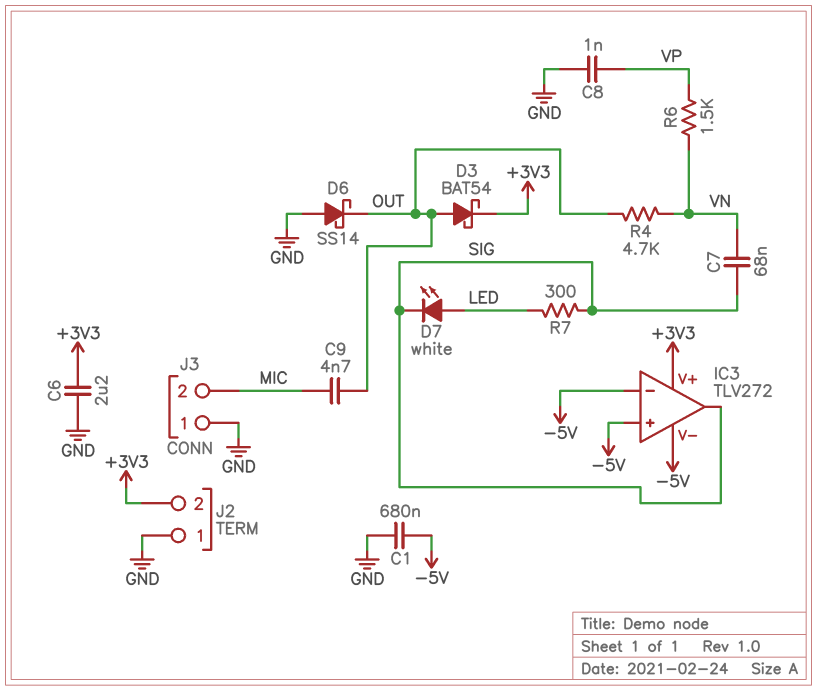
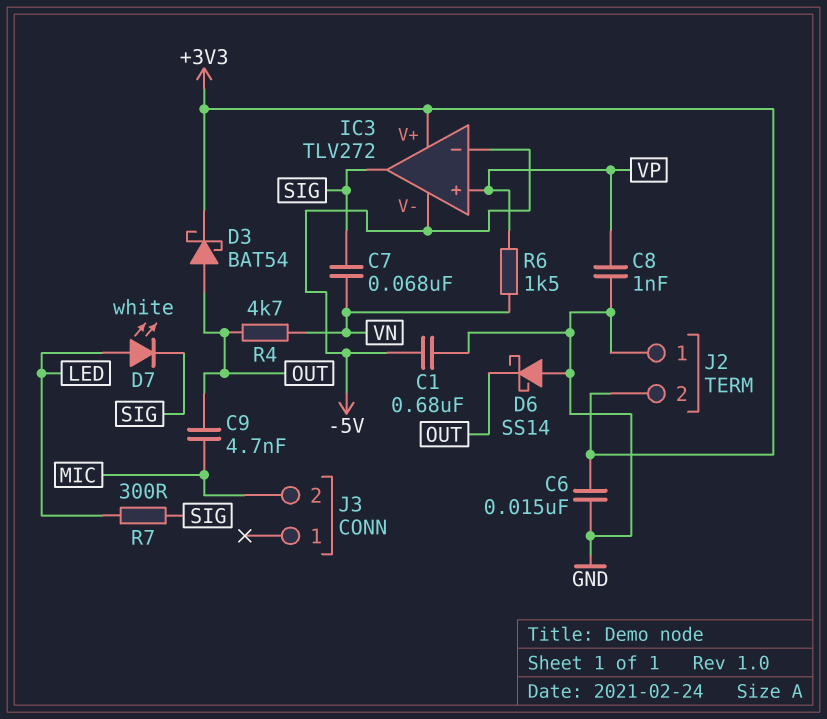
C6: 2.2uF (+3V3, GND) -> 15nF (+3V3, GND)
IC3 pin in+: -5V -> VP
J3 pin 1: GND -> none

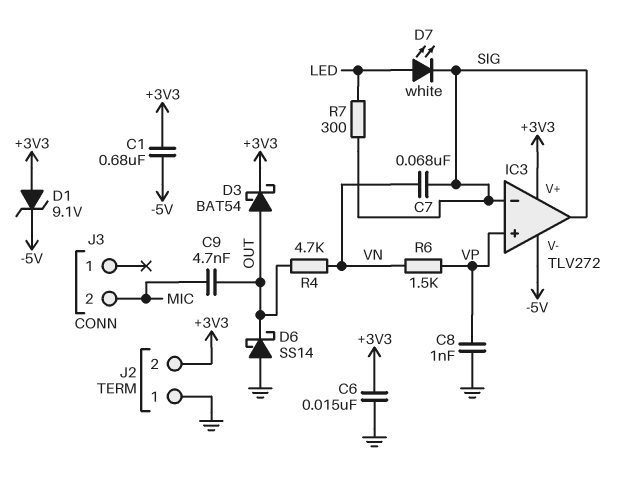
C1: 680nF (-5V, GND) -> 680nF (+3V3, -5V)
D1: none -> zener 9.1V (A +3V3, K -5V)
IC3 pin in-: -5V -> SIG

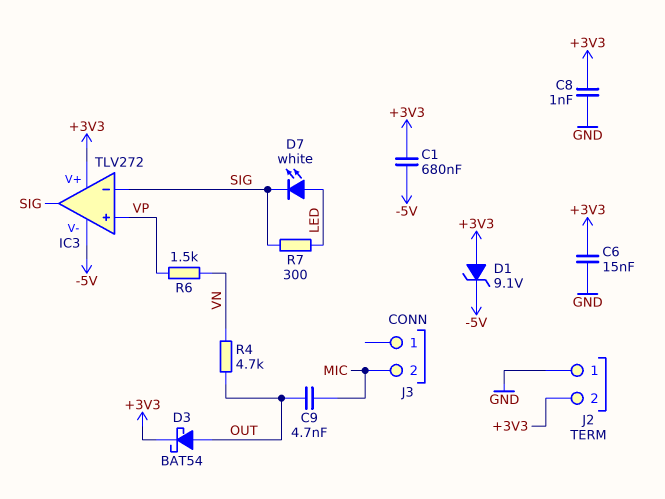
C7: 68nF (SIG, VN) -> none
C8: 1nF (GND, VP) -> 1nF (+3V3, GND)
D6: schottky SS14 (A GND, K OUT) -> none

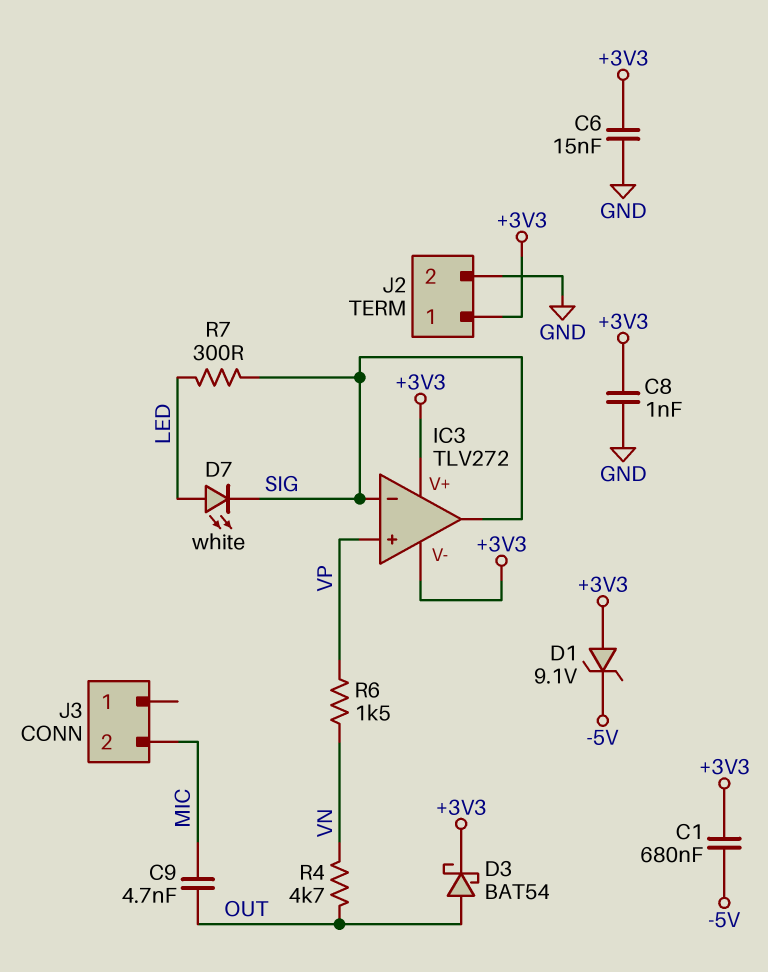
IC3 pin V-: -5V -> +3V3
J2 pin 1: GND -> +3V3
J2 pin 2: +3V3 -> GND

